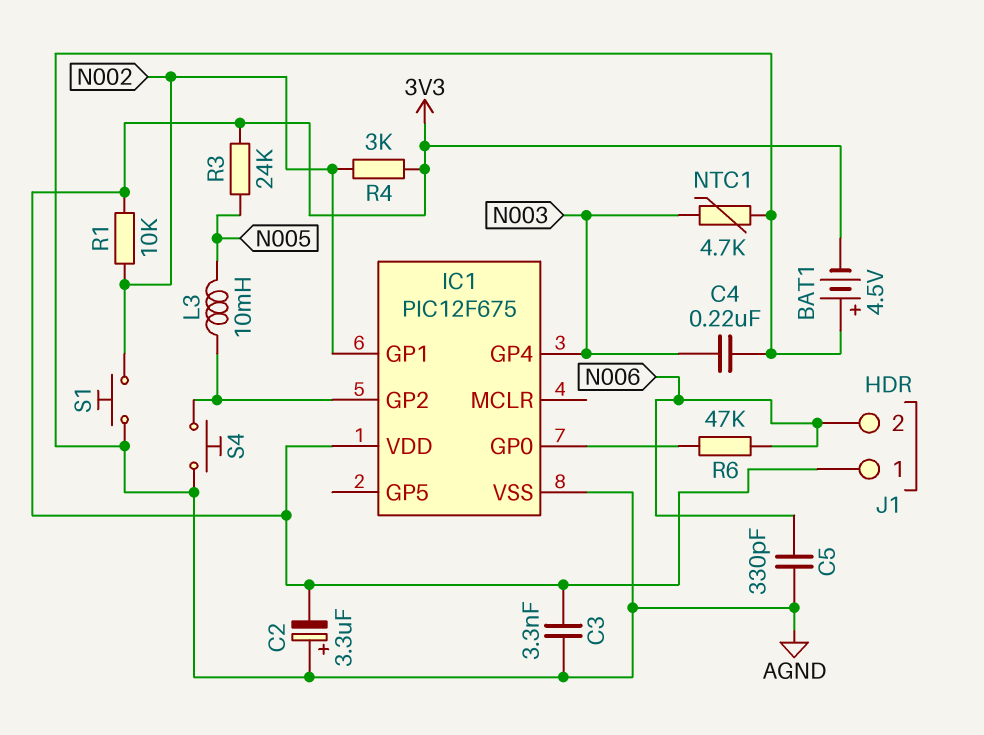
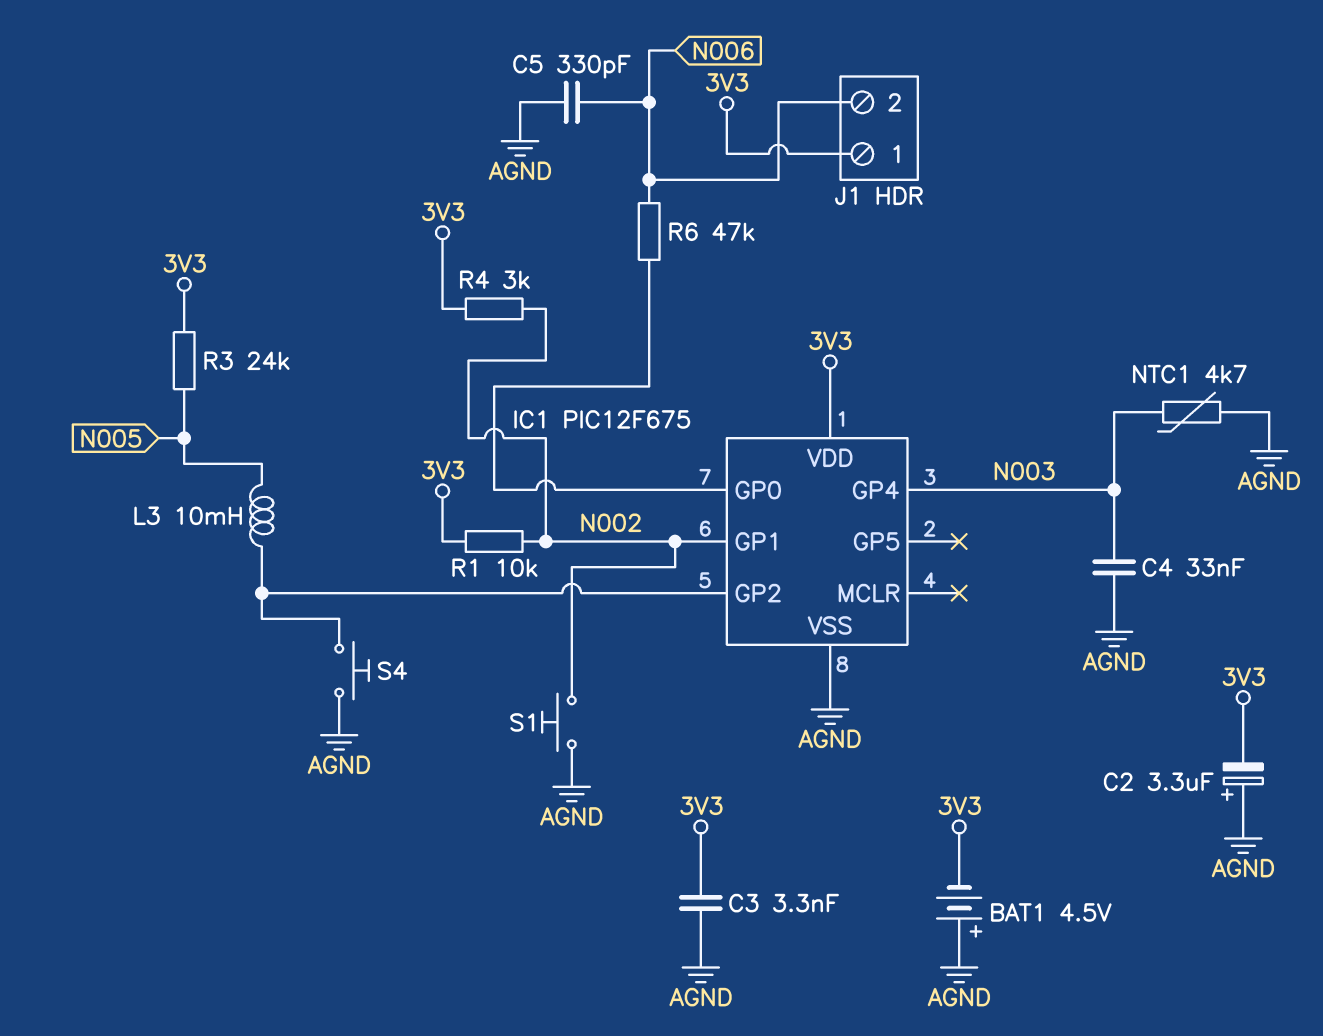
C4: 220nF (AGND, N003) -> 33nF (AGND, N003)

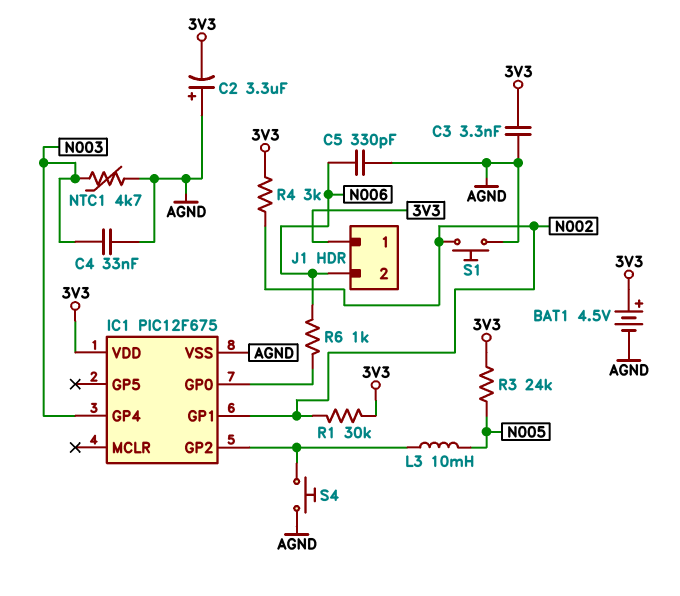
BAT1: 4.5V (plus AGND, minus 3V3) -> 4.5V (plus 3V3, minus AGND)
R1: 10k (3V3, N002) -> 30k (3V3, N002)
R6: 47k (IC1/GP0, N006) -> 1k (IC1/GP0, N006)

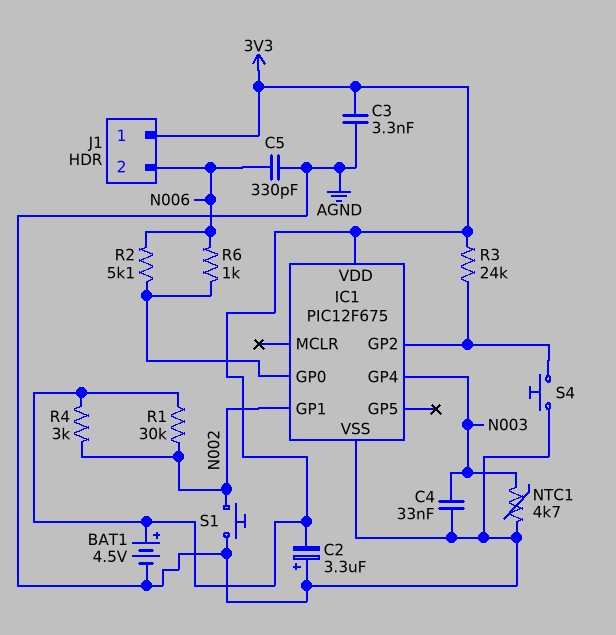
L3: 10mH (IC1/GP2, N005) -> none
R2: none -> 5.1k (IC1/GP0, N006)
R3: 24k (3V3, N005) -> 24k (3V3, IC1/GP2)

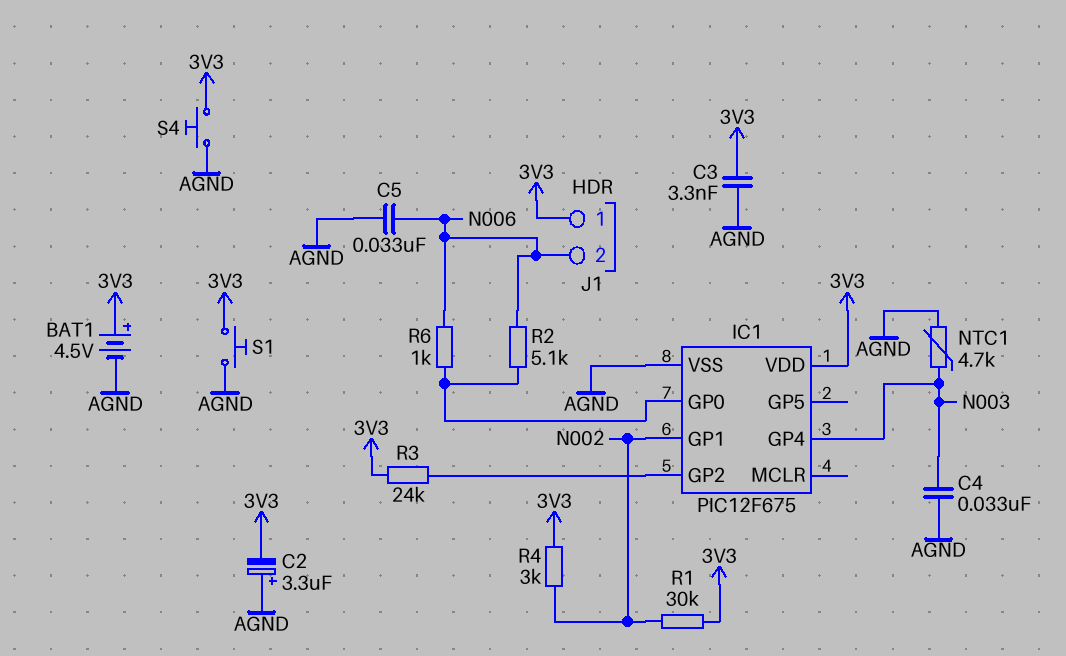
C5: 330pF (AGND, N006) -> 33nF (AGND, N006)
S1: button (AGND, N002) -> button (3V3, AGND)
S4: button (AGND, IC1/GP2) -> button (3V3, AGND)

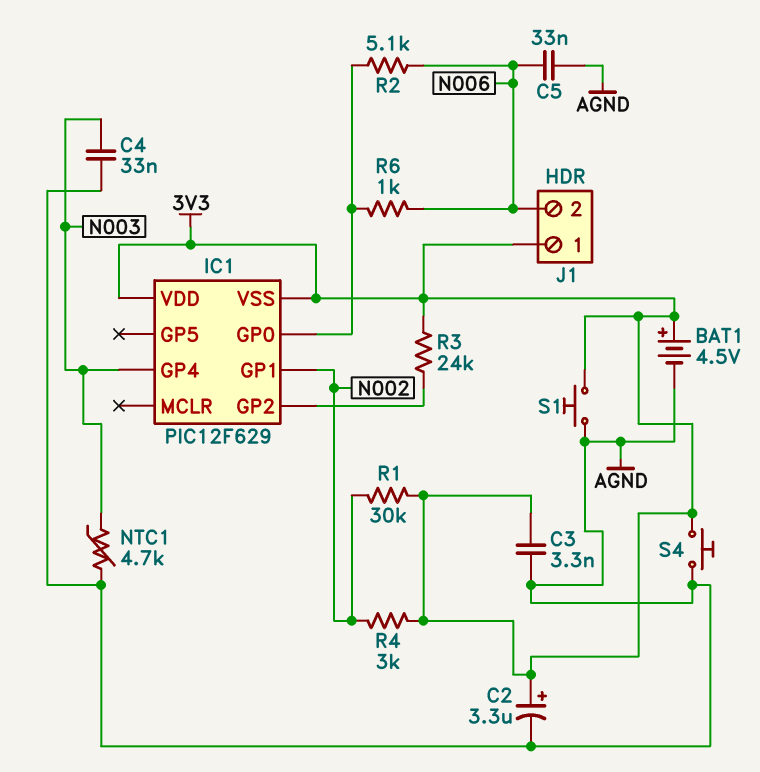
C2: 3.3uF (plus AGND, minus 3V3) -> 3.3uF (plus 3V3, minus AGND)
IC1: PIC12F675 -> PIC12F629
IC1 pin VSS: AGND -> 3V3

